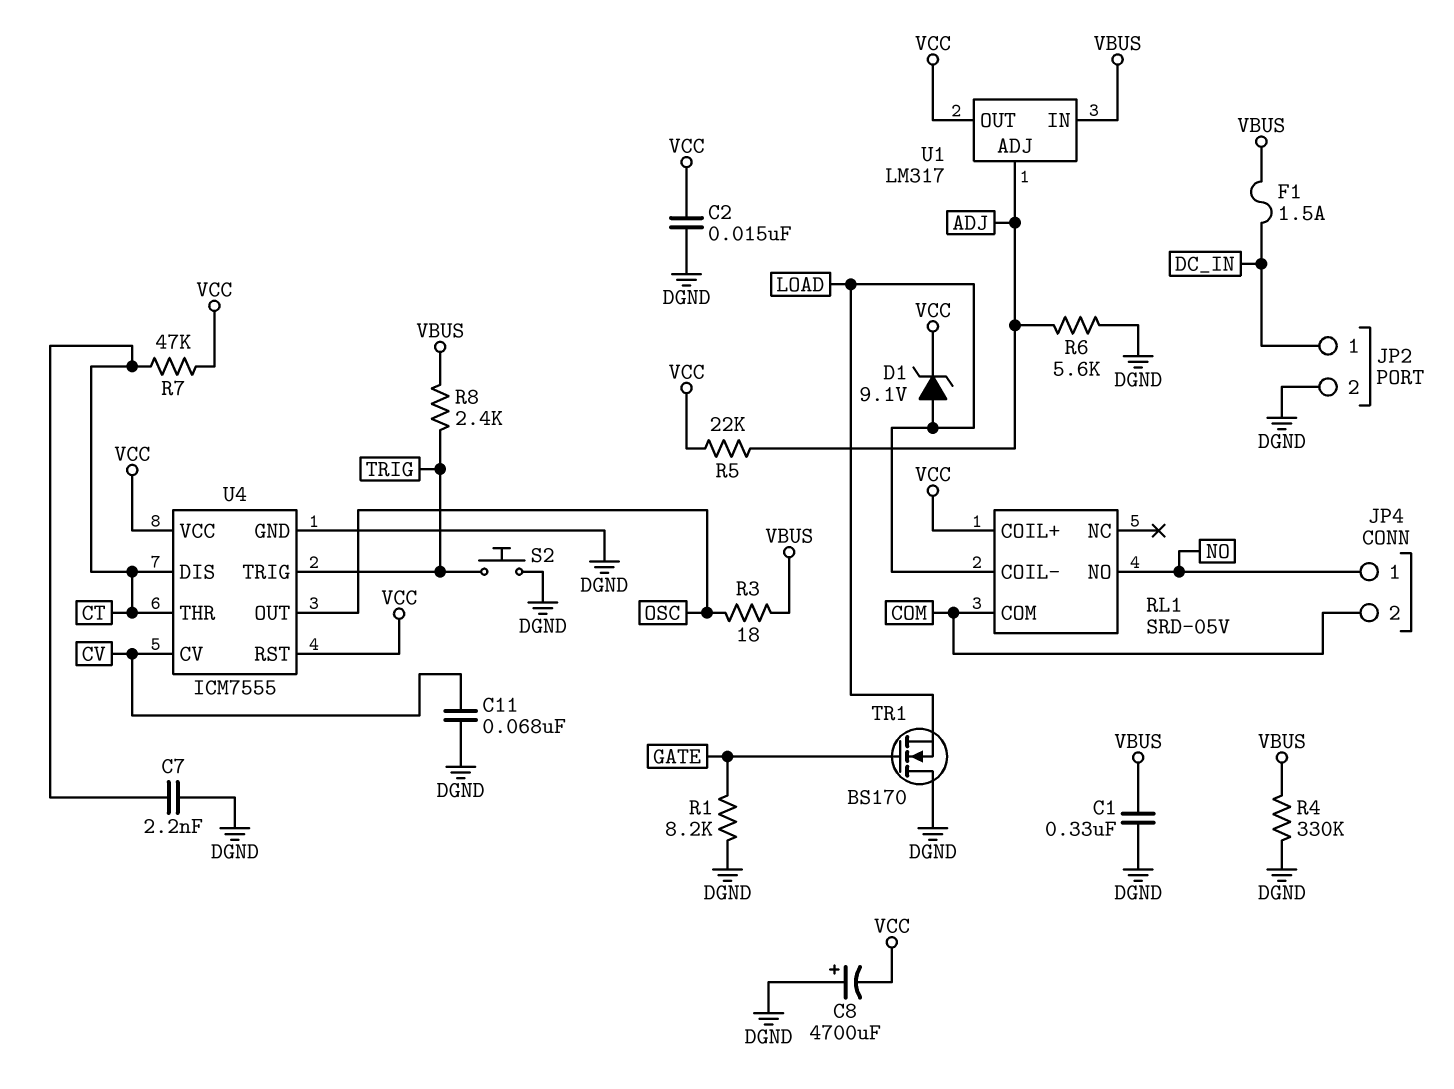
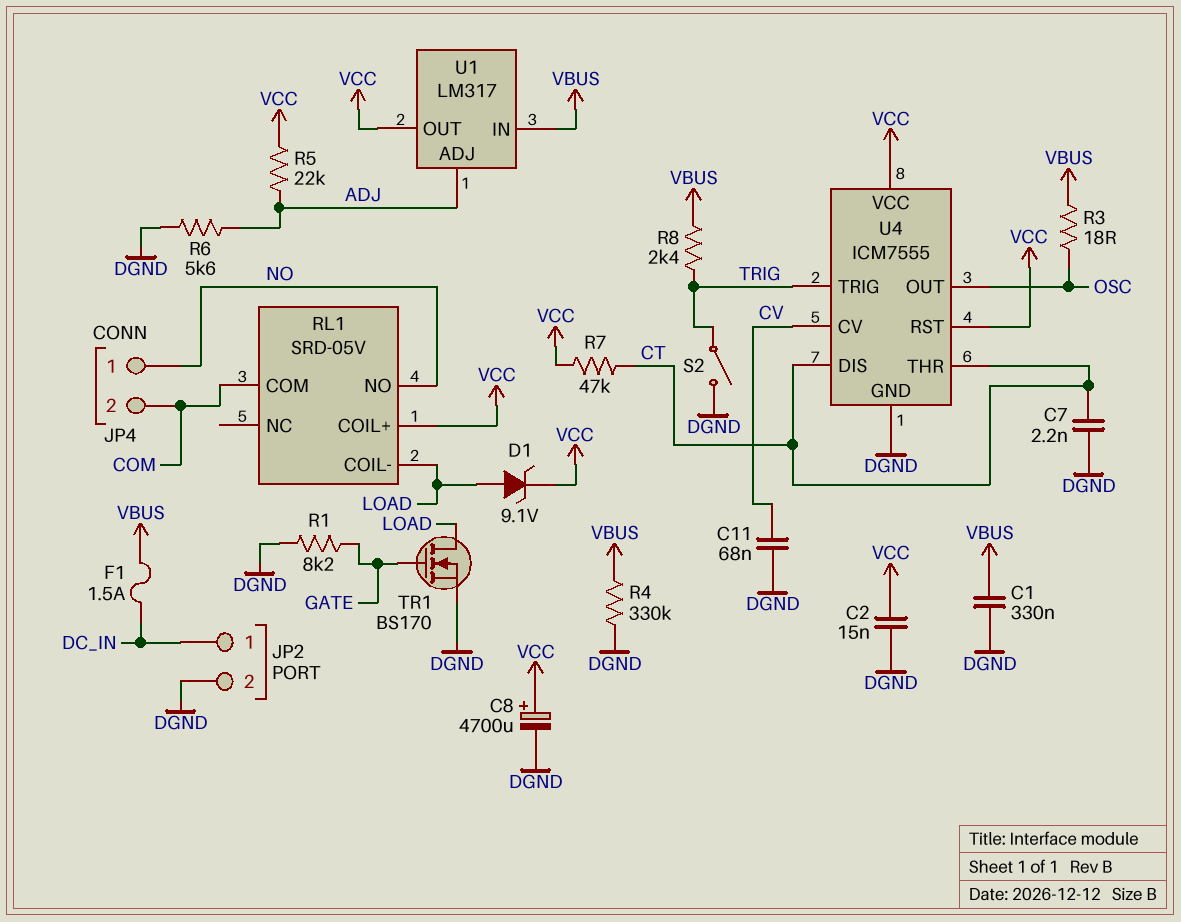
C8: 4700uF (plus DGND, minus VCC) -> 4700uF (plus VCC, minus DGND)
S2: button (DGND, TRIG) -> switch (DGND, TRIG)
TR1: NMOS BS170 (G GATE, D DGND, S LOAD) -> NMOS BS170 (G GATE, D LOAD, S DGND)

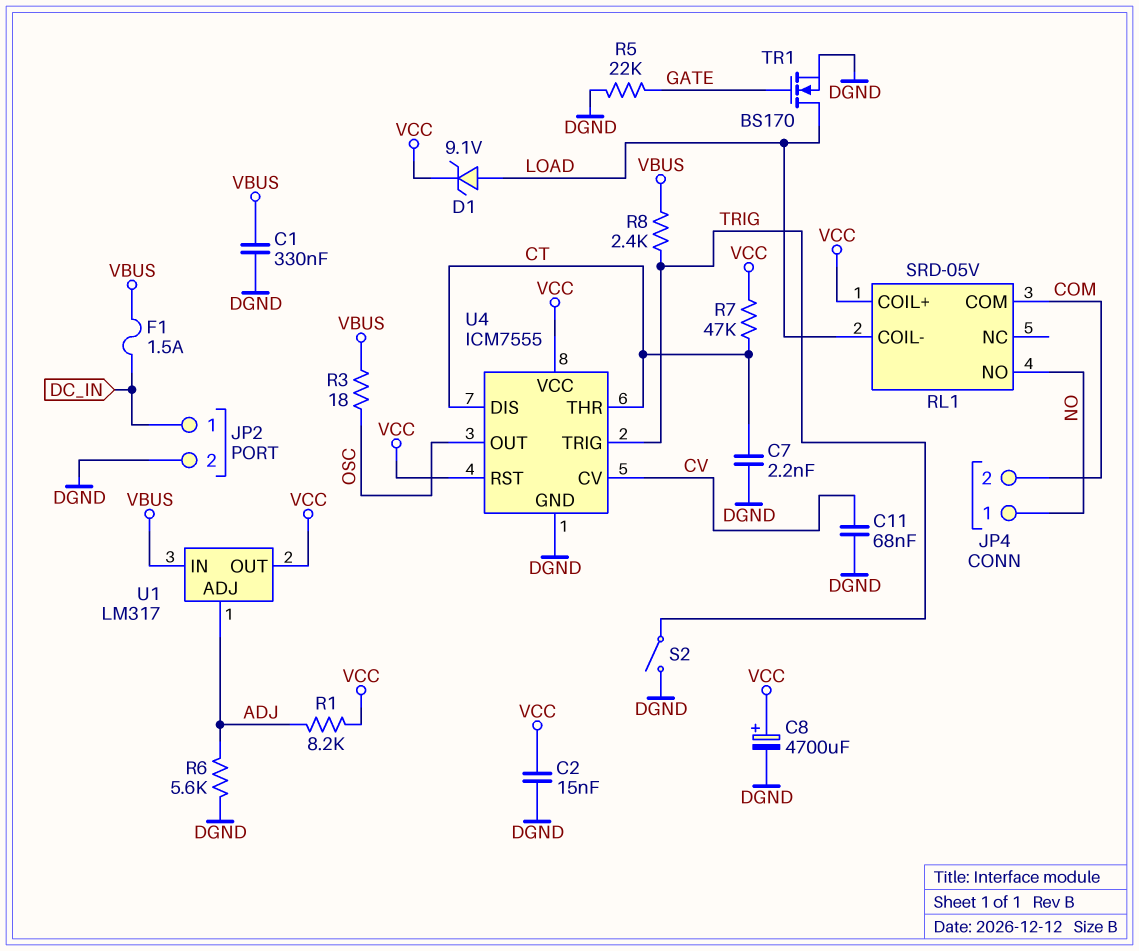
R1: 8.2k (DGND, GATE) -> 8.2k (ADJ, VCC)
R4: 330k (DGND, VBUS) -> none
R5: 22k (ADJ, VCC) -> 22k (DGND, GATE)

